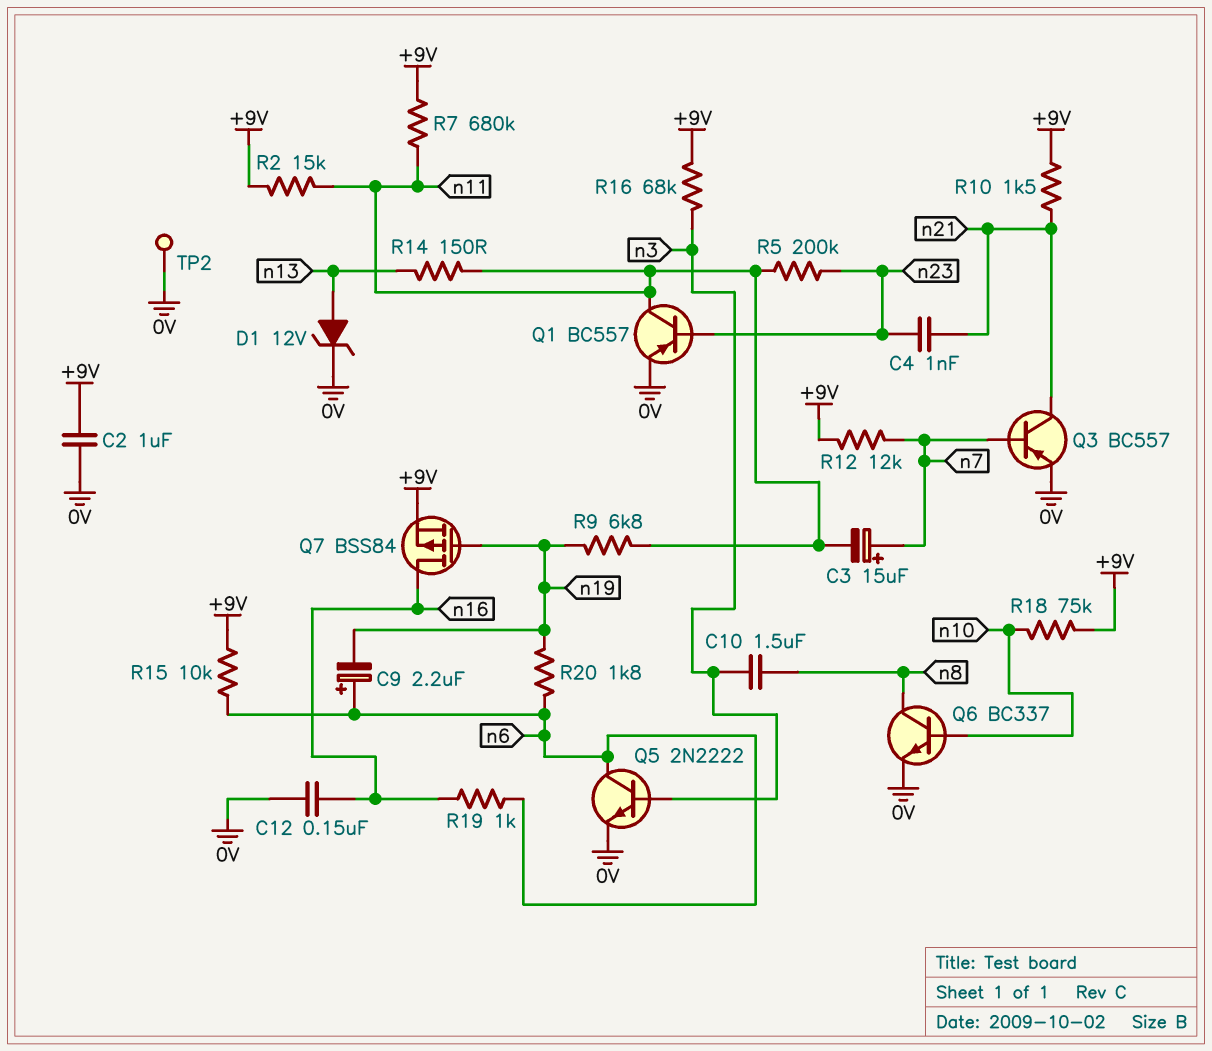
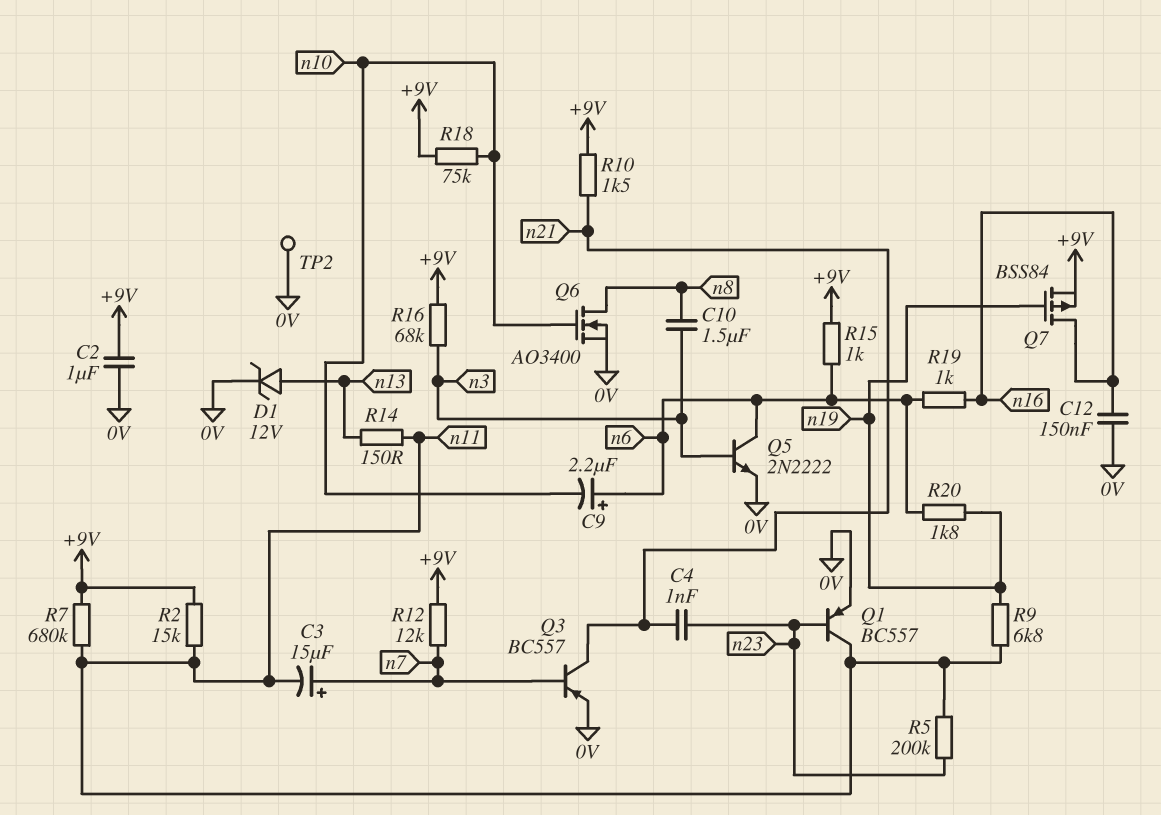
C9: 2.2uF (plus n6, minus n19) -> 2.2uF (plus n6, minus n10)
Q6: NPN BC337 (B n10, C n8, E 0V) -> NMOS AO3400 (G n10, D n8, S 0V)
R15: 10k (+9V, n6) -> 1k (+9V, n6)

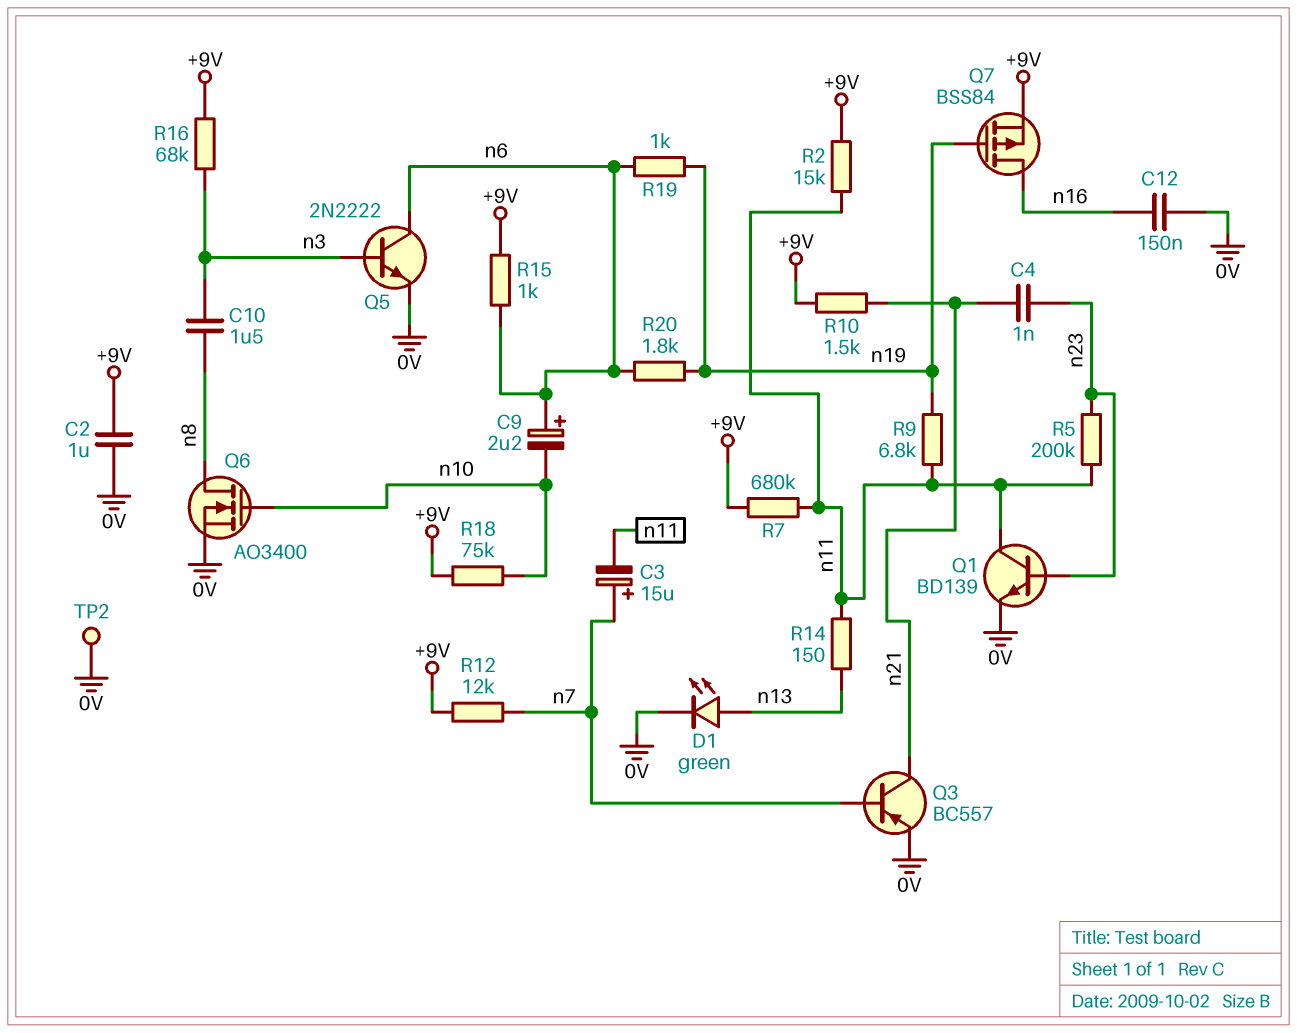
D1: zener 12V (A n13, K 0V) -> LED green (A n13, K 0V)
Q1: PNP BC557 (B n23, C n11, E 0V) -> NPN BD139 (B n23, C n11, E 0V)
R19: 1k (n6, n16) -> 1k (n6, n19)

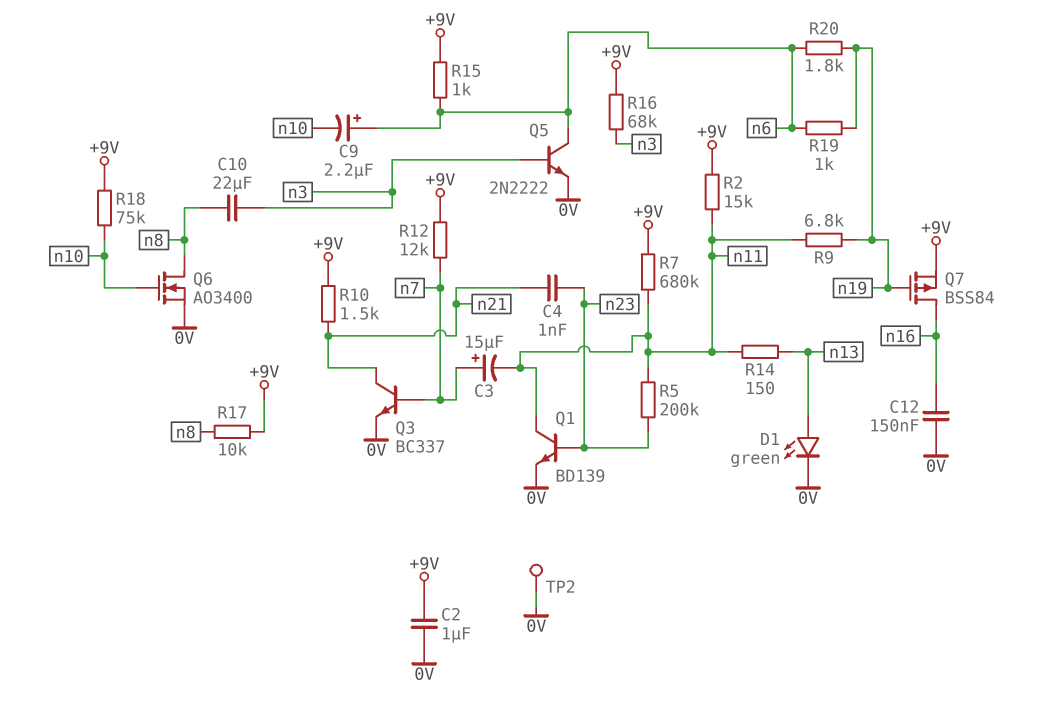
C10: 1.5uF (n3, n8) -> 22uF (n3, n8)
Q3: PNP BC557 (B n7, C n21, E 0V) -> NPN BC337 (B n7, C n21, E 0V)
R17: none -> 10k (+9V, n8)

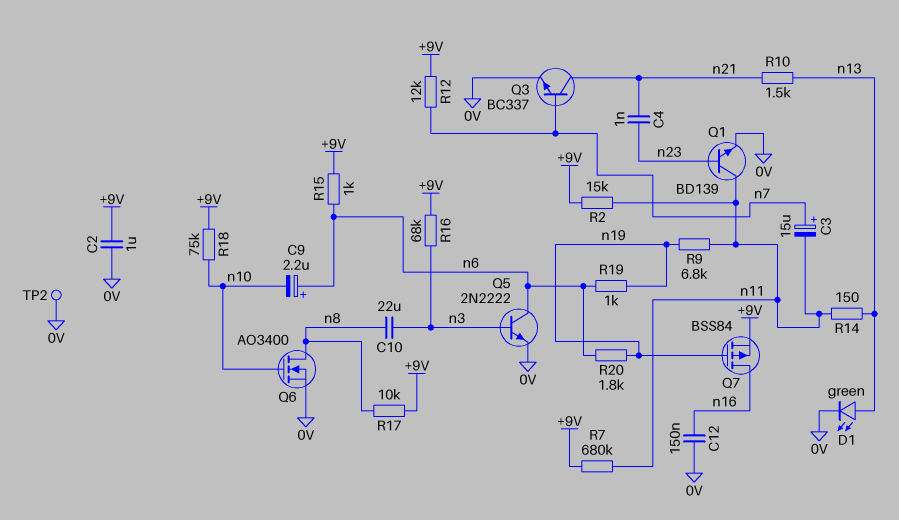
R5: 200k (n11, n23) -> none
R10: 1.5k (+9V, n21) -> 1.5k (n13, n21)

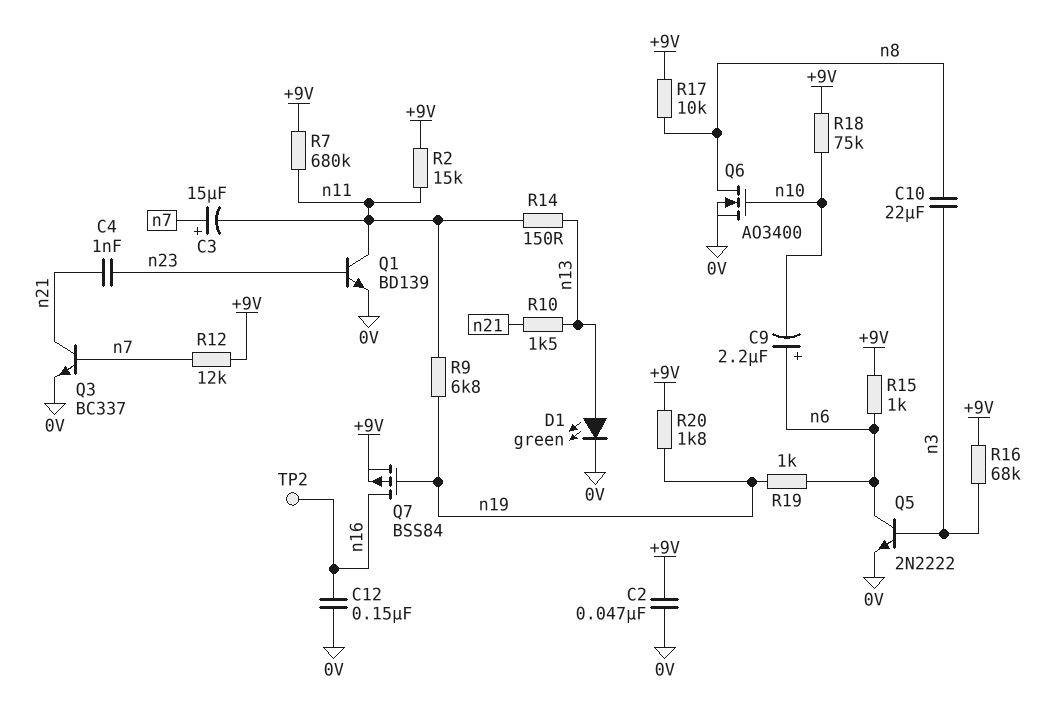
C2: 1uF (+9V, 0V) -> 47nF (+9V, 0V)
R20: 1.8k (n6, n19) -> 1.8k (+9V, n19)
TP2: test point (0V) -> test point (n16)

